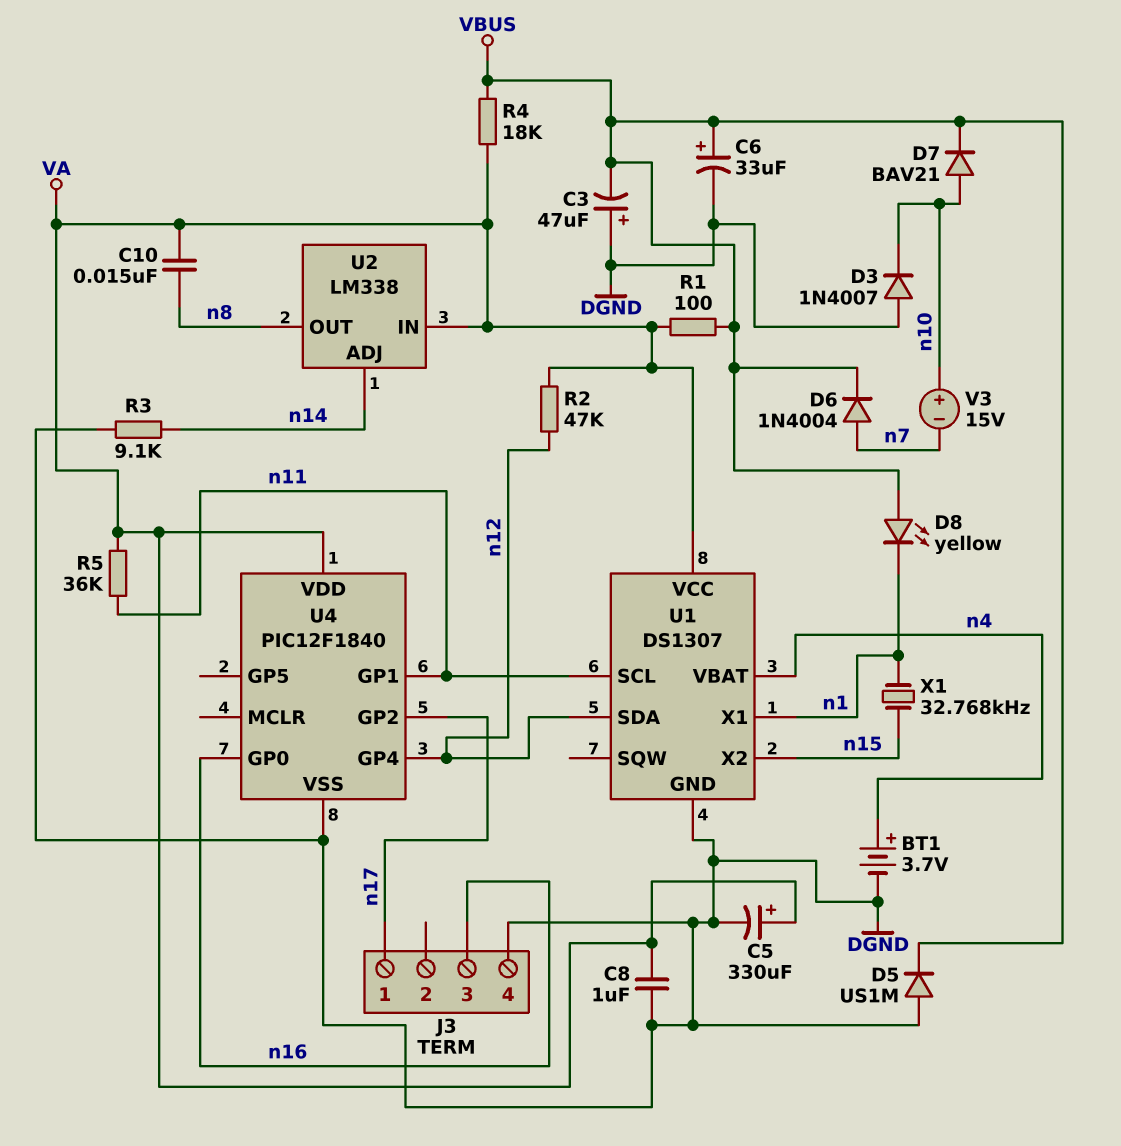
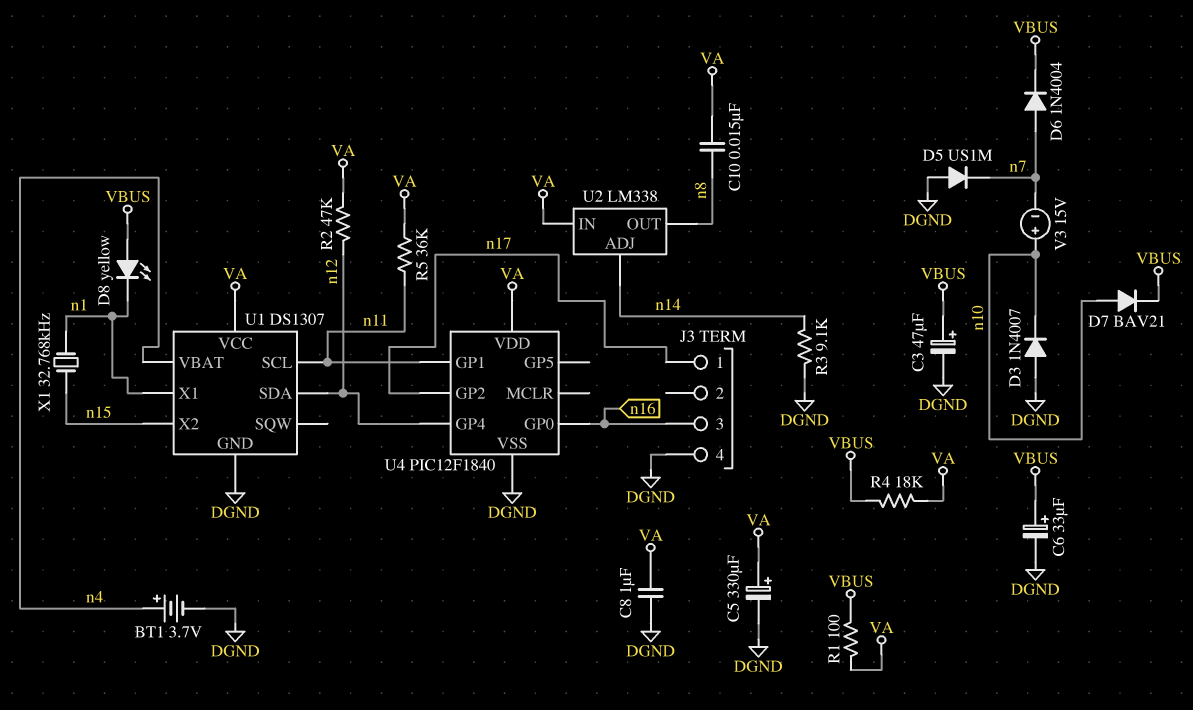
C3: 47uF (plus DGND, minus VBUS) -> 47uF (plus VBUS, minus DGND)
D5: diode US1M (A DGND, K VBUS) -> diode US1M (A DGND, K n7)

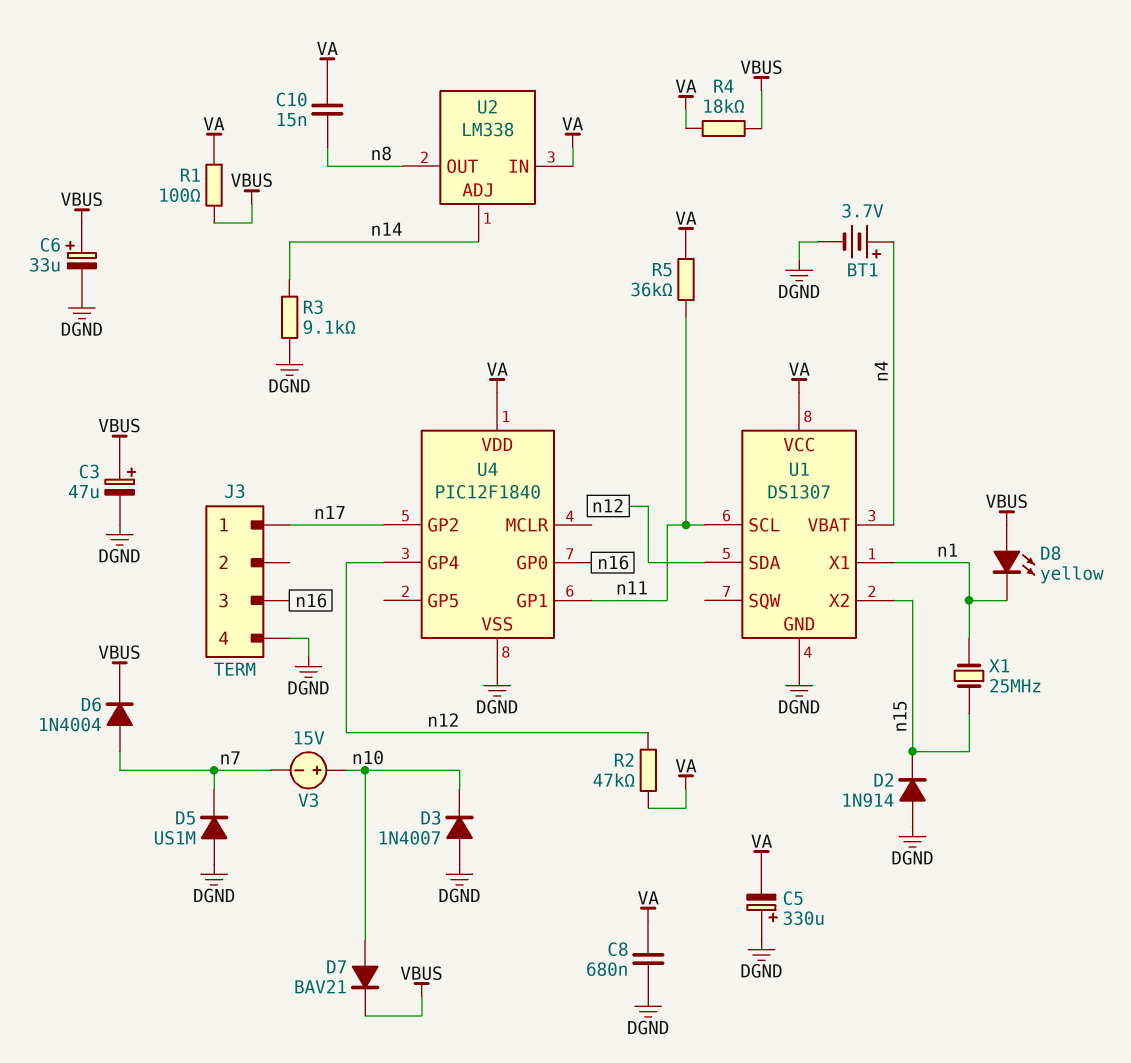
C5: 330uF (plus VA, minus DGND) -> 330uF (plus DGND, minus VA)
C8: 1uF (DGND, VA) -> 680nF (DGND, VA)
D2: none -> diode 1N914 (A DGND, K n15)
X1: 32.768kHz (n1, n15) -> 25MHz (n1, n15)

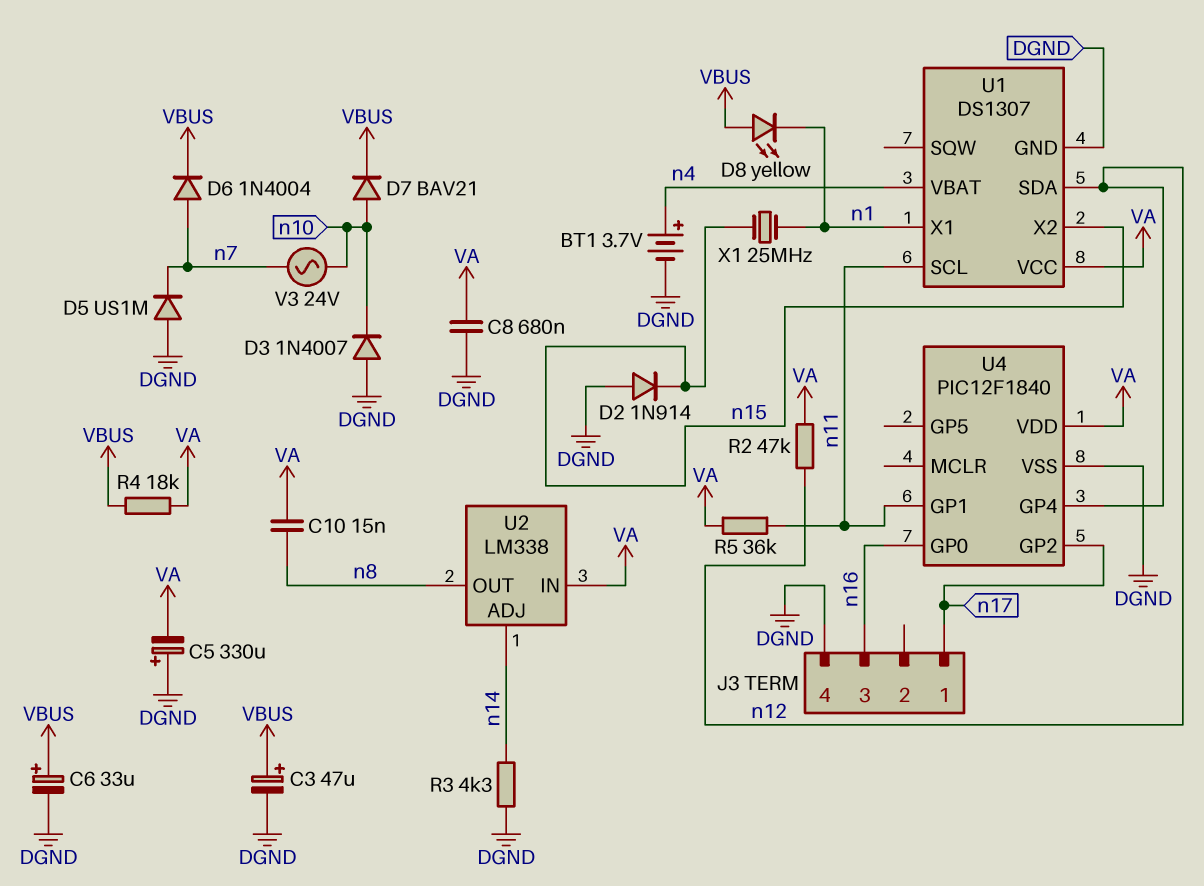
R1: 100 (VA, VBUS) -> none
R3: 9.1k (DGND, n14) -> 4.3k (DGND, n14)
V3: 15V (plus n10, minus n7) -> AC 24V (n7, n10)

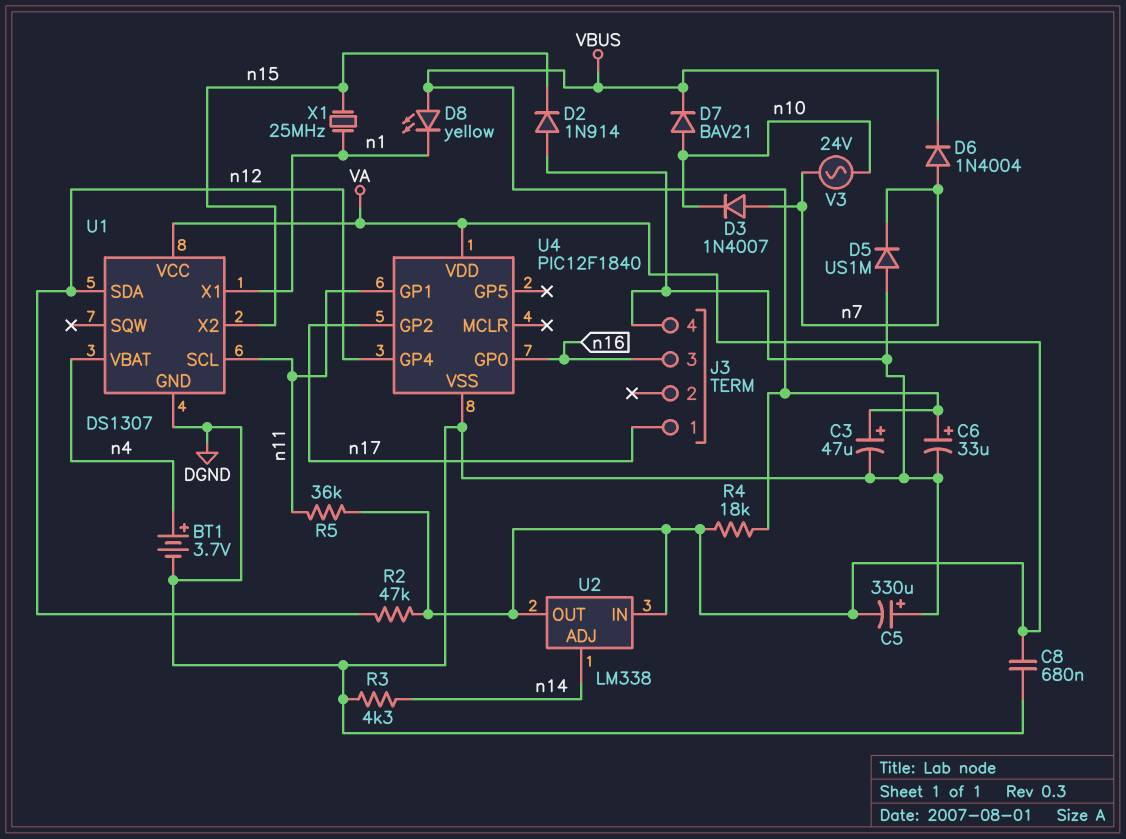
C10: 15nF (VA, n8) -> none
D3: diode 1N4007 (A DGND, K n10) -> diode 1N4007 (A n7, K n10)
U2 pin OUT: n8 -> VA

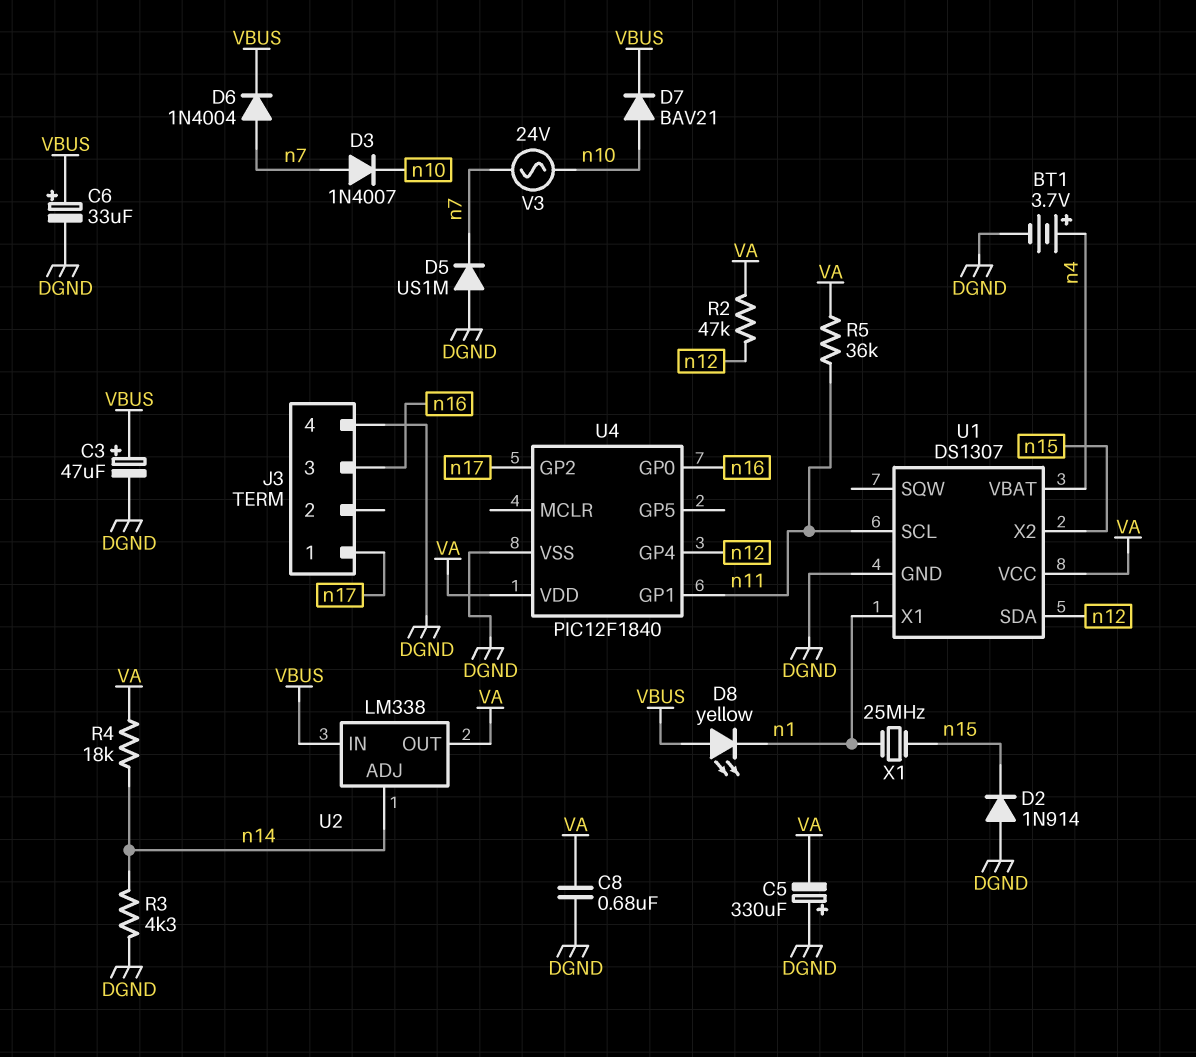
R4: 18k (VA, VBUS) -> 18k (VA, n14)
U2 pin IN: VA -> VBUS

